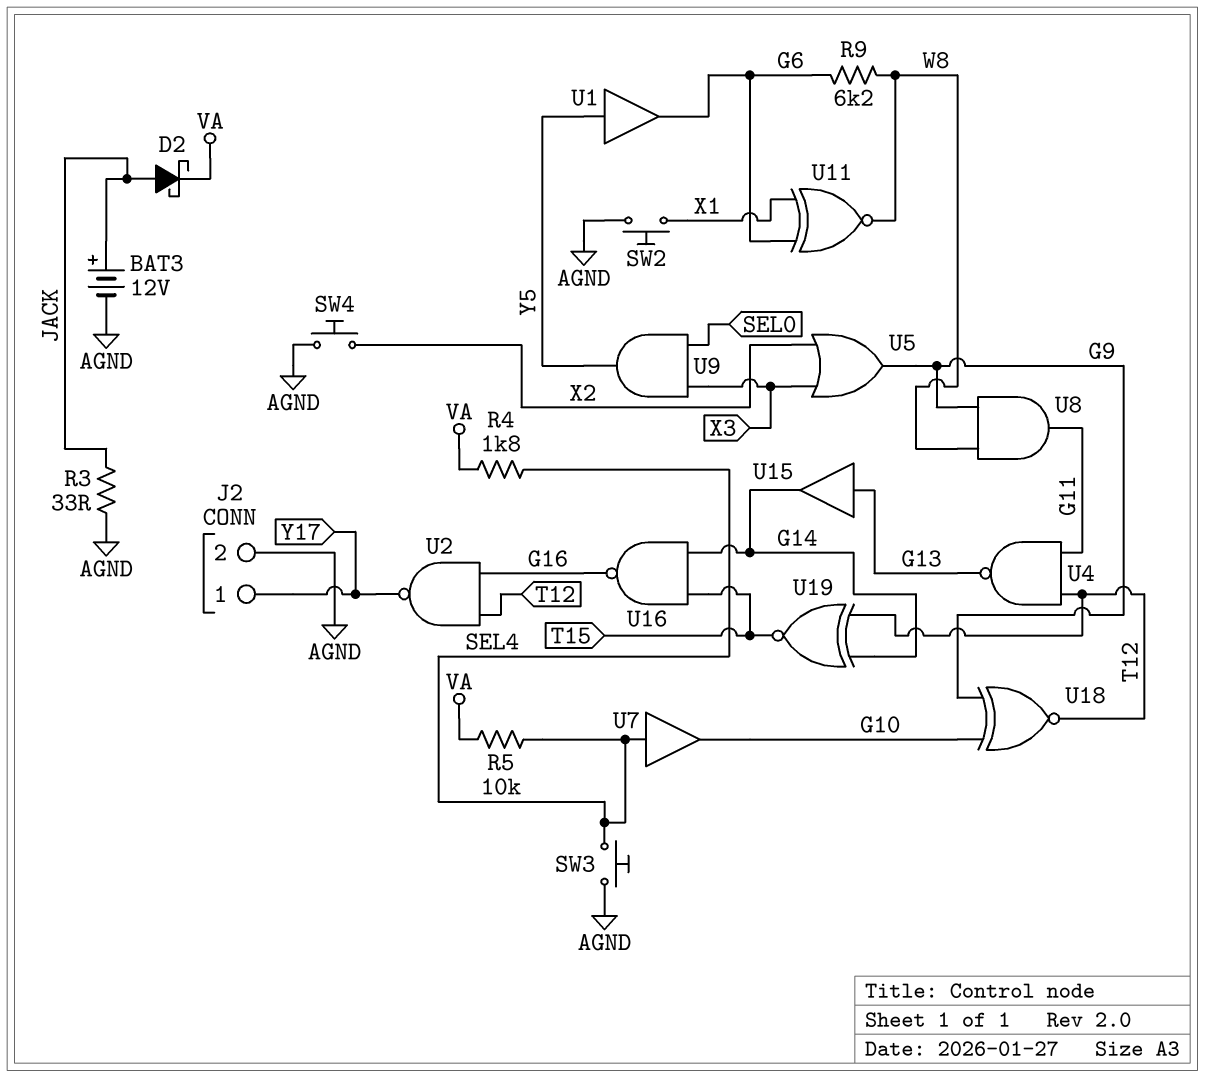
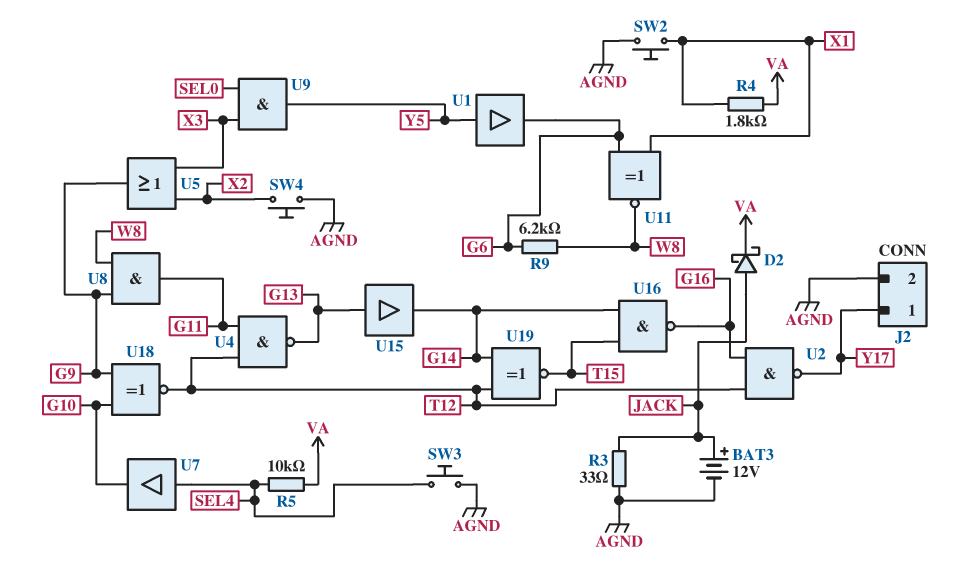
R4: 1.8k (SEL4, VA) -> 1.8k (VA, X1)

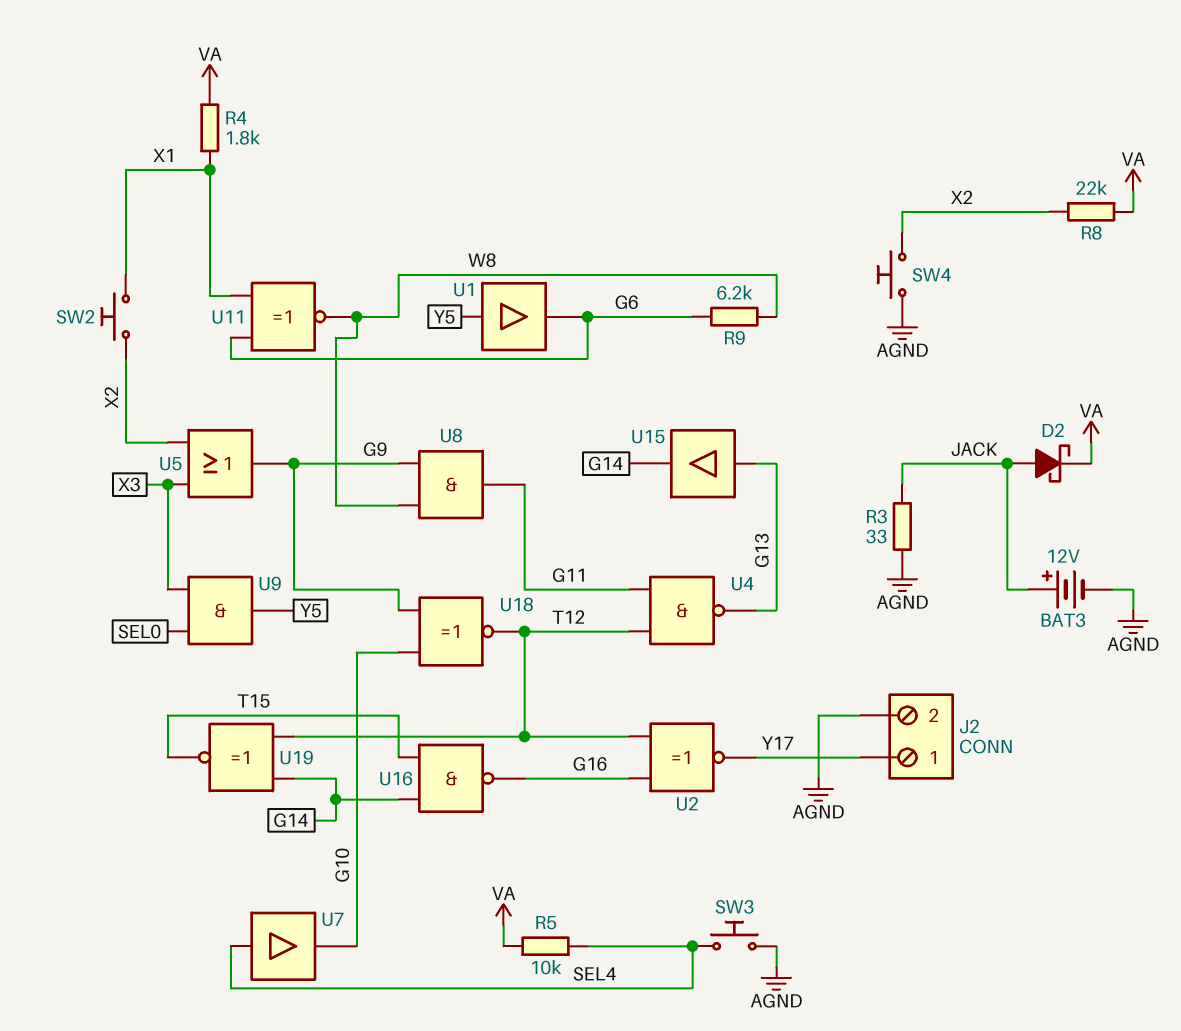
R8: none -> 22k (VA, X2)
SW2: button (AGND, X1) -> button (X1, X2)
U2: NAND (in G16, in T12, out Y17) -> XNOR (in G16, in T12, out Y17)

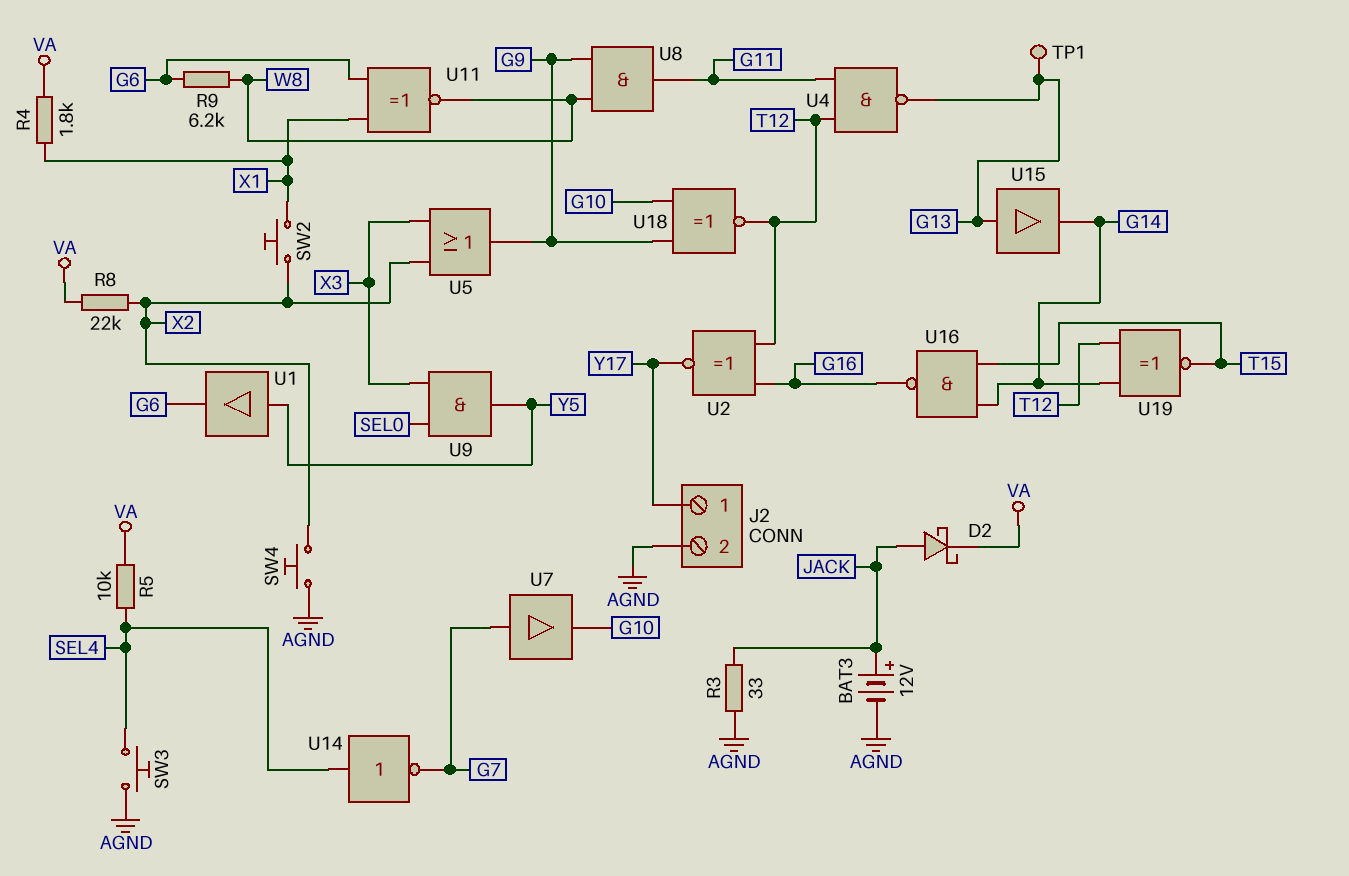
TP1: none -> test point (G13)
U7: buffer (in SEL4, out G10) -> buffer (in G7, out G10)
U14: none -> NOT (in SEL4, out G7)

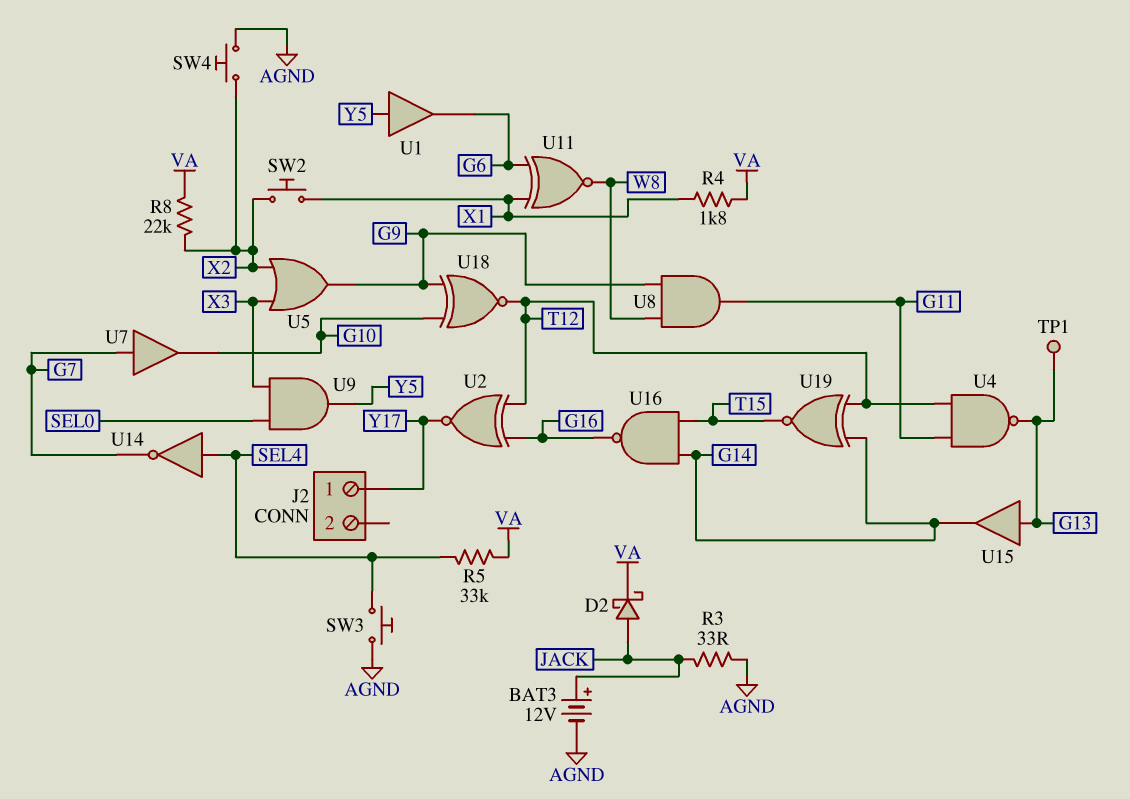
J2 pin 2: AGND -> none
R5: 10k (SEL4, VA) -> 33k (SEL4, VA)
R9: 6.2k (G6, W8) -> none

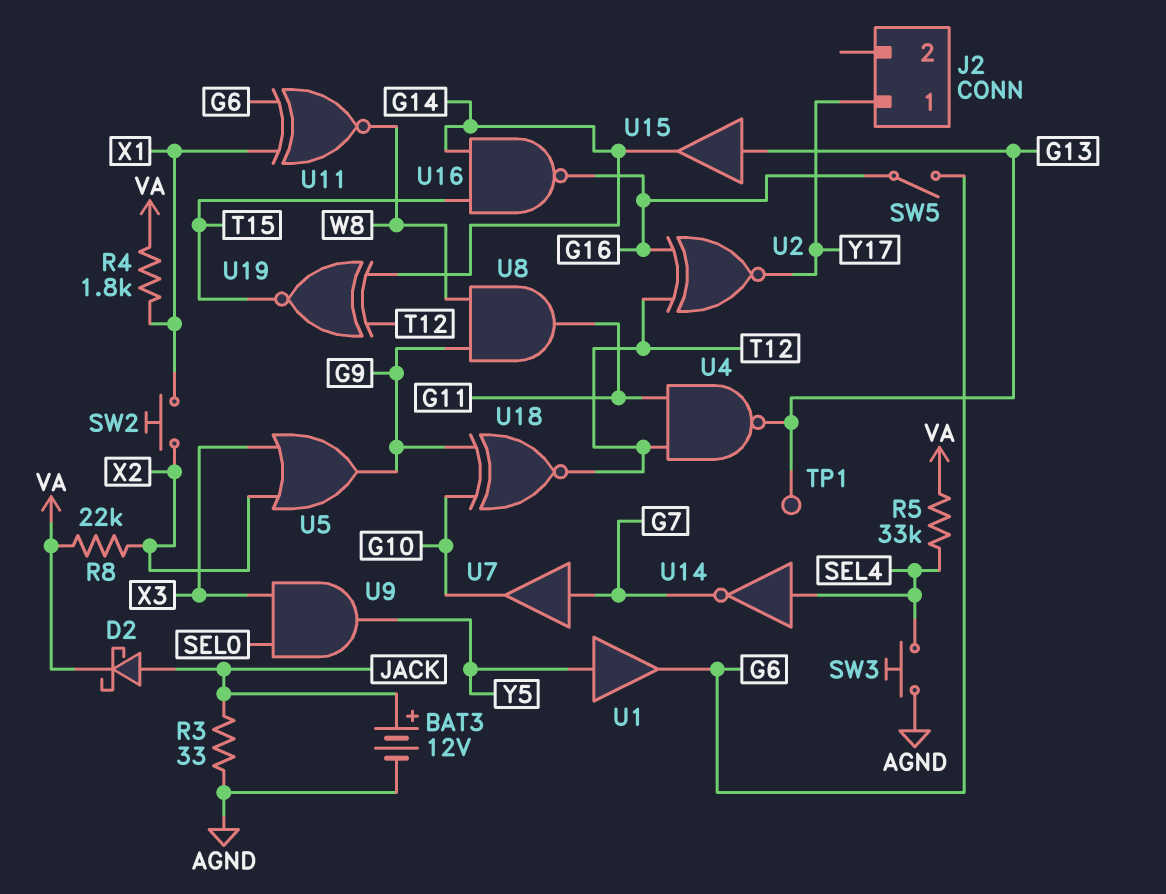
SW4: button (AGND, X2) -> none
SW5: none -> switch (G6, G16)

